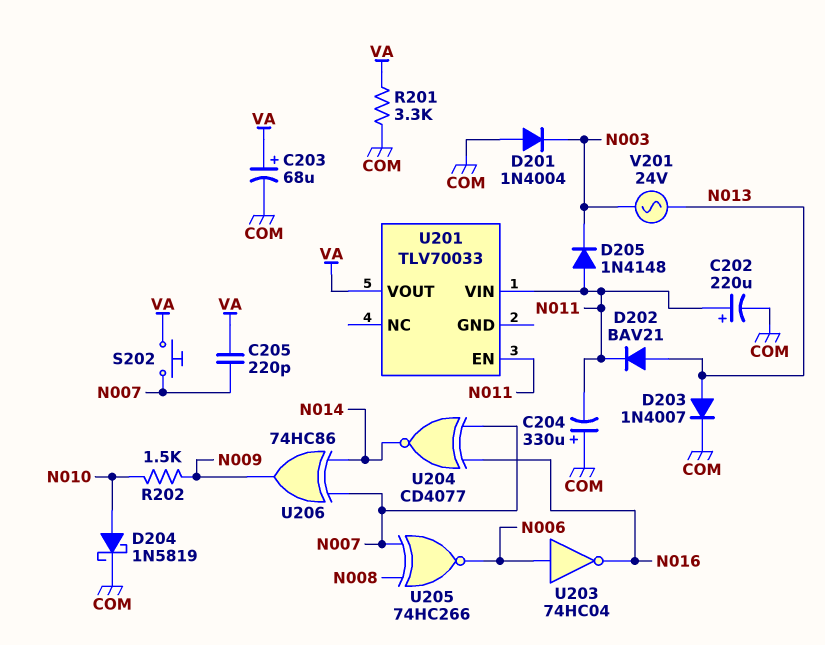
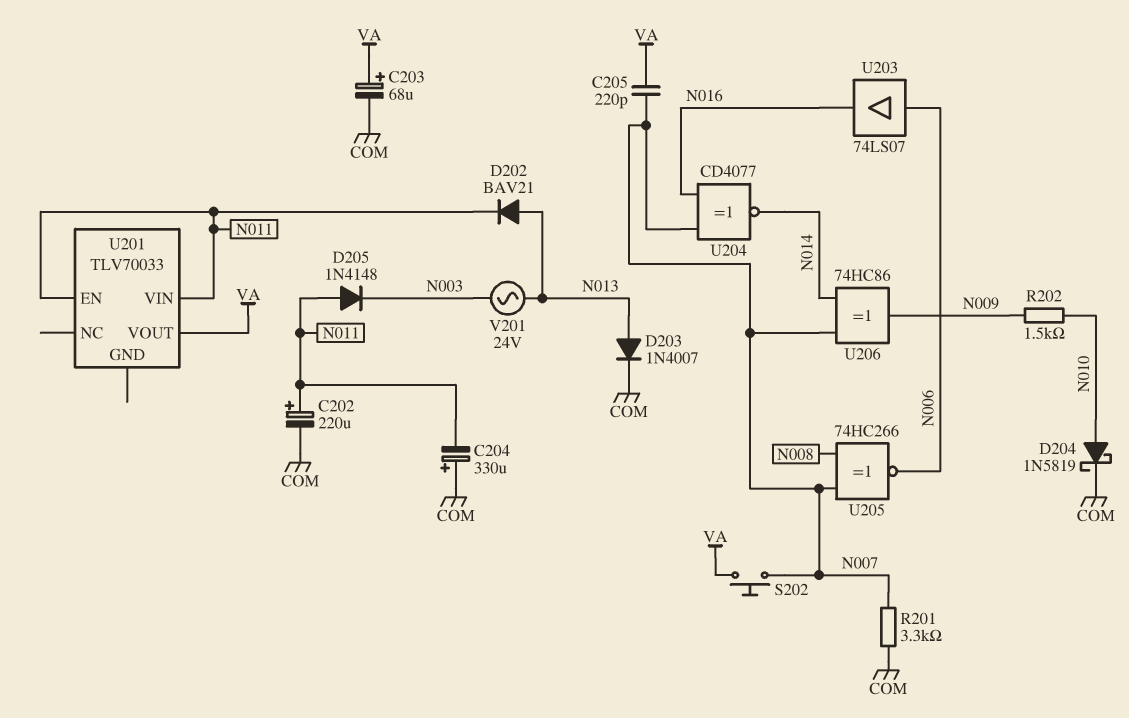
D201: diode 1N4004 (A COM, K N003) -> none
R201: 3.3k (COM, VA) -> 3.3k (COM, N007)
U203: NOT 74HC04 (in N006, out N016) -> buffer 74LS07 (in N006, out N016)

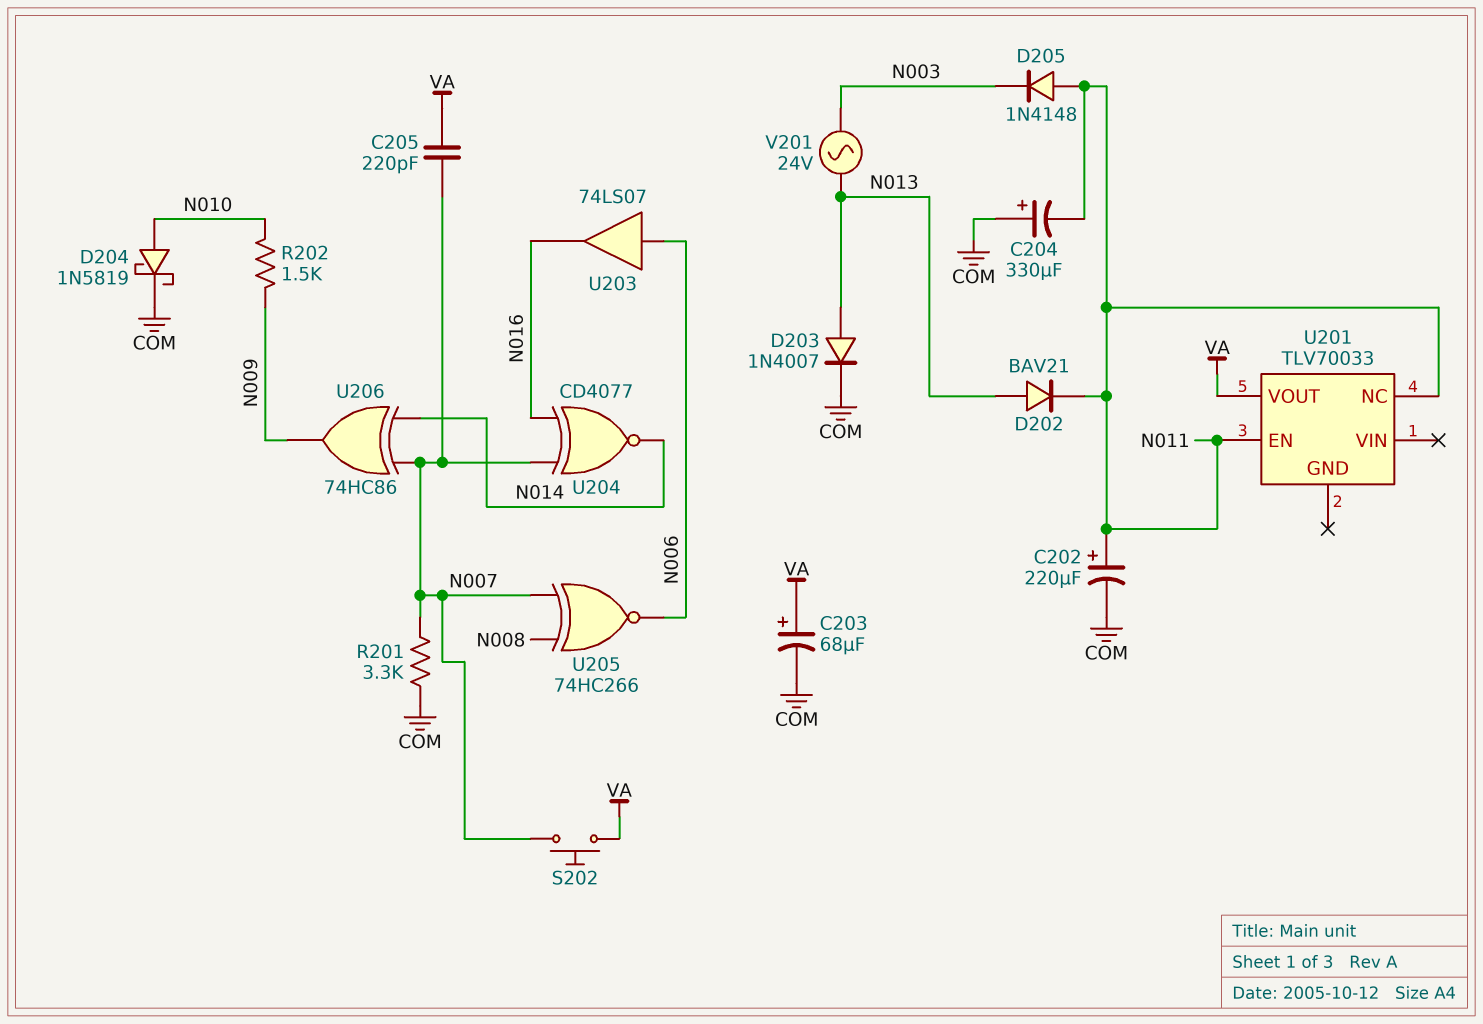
U201 pin NC: none -> N011
U201 pin VIN: N011 -> none

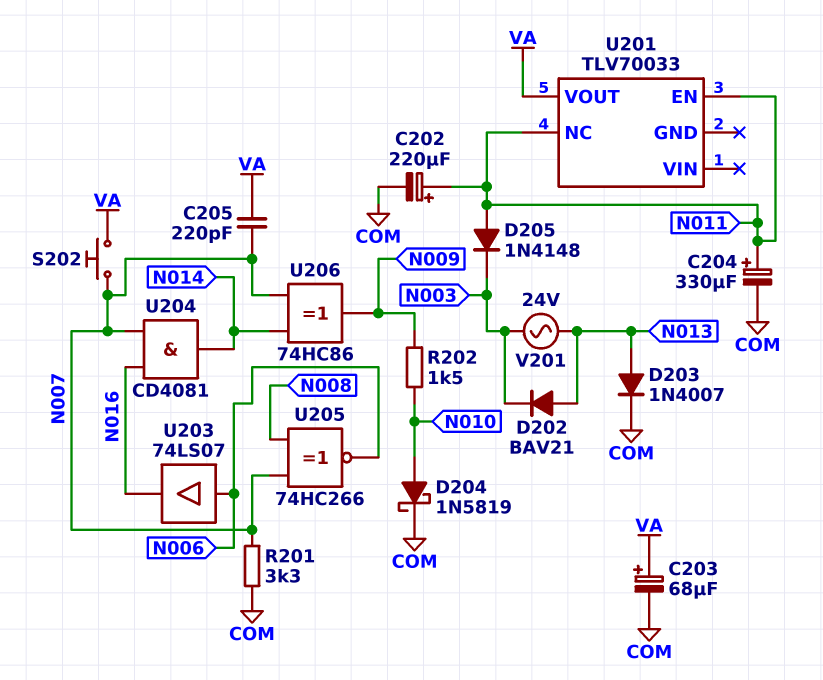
C204: 330uF (plus COM, minus N011) -> 330uF (plus N011, minus COM)
D202: diode BAV21 (A N013, K N011) -> diode BAV21 (A N013, K N003)
U204: XNOR CD4077 (in N007, in N016, out N014) -> AND CD4081 (in N007, in N016, out N014)

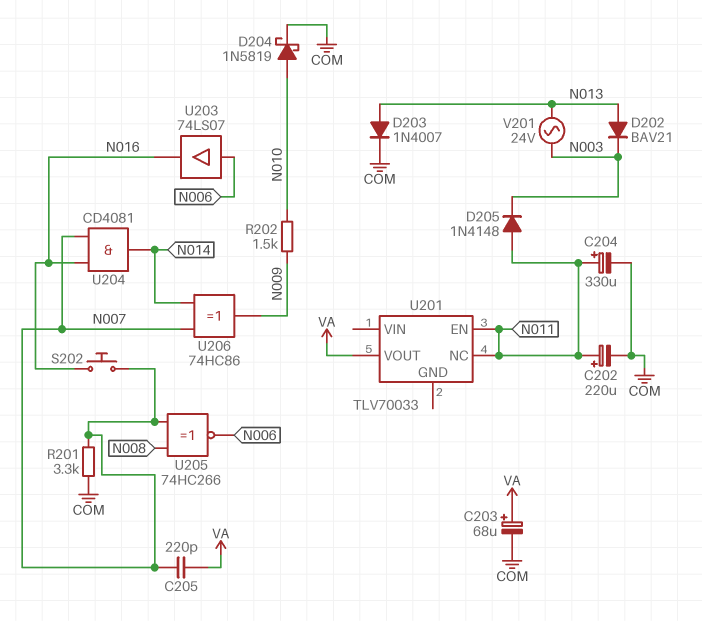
S202: button (N007, VA) -> button (N007, N016)

